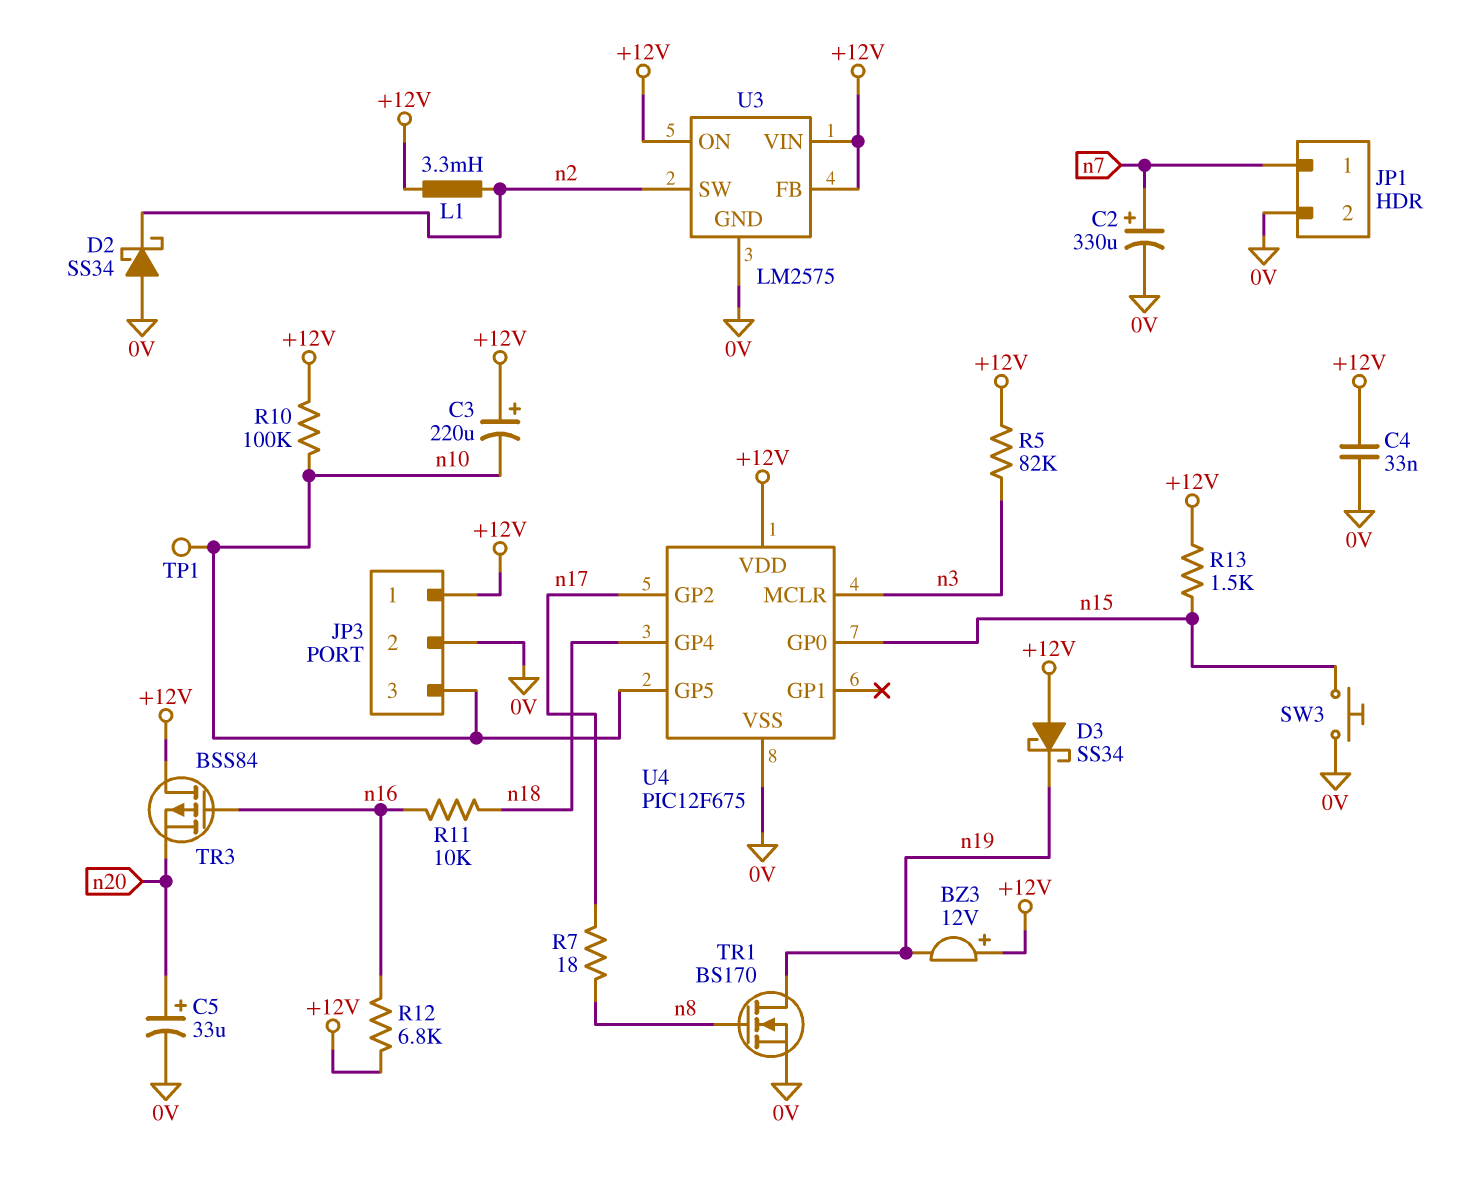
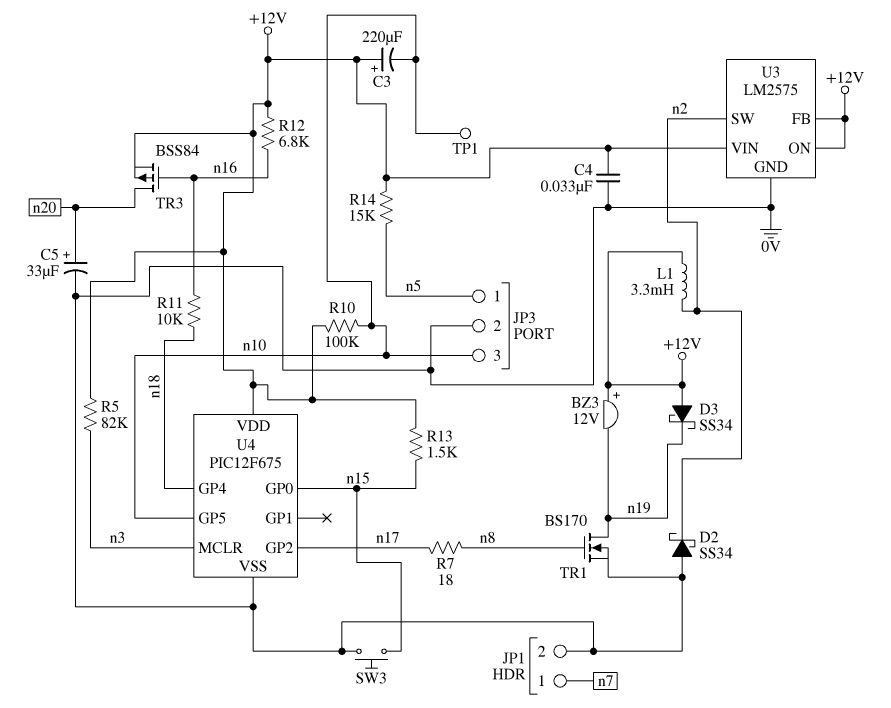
C2: 330uF (plus n7, minus 0V) -> none
JP3 pin 1: +12V -> n5
R14: none -> 15k (+12V, n5)
TR3: PMOS BSS84 (G n16, D +12V, S n20) -> PMOS BSS84 (G n16, D n20, S +12V)

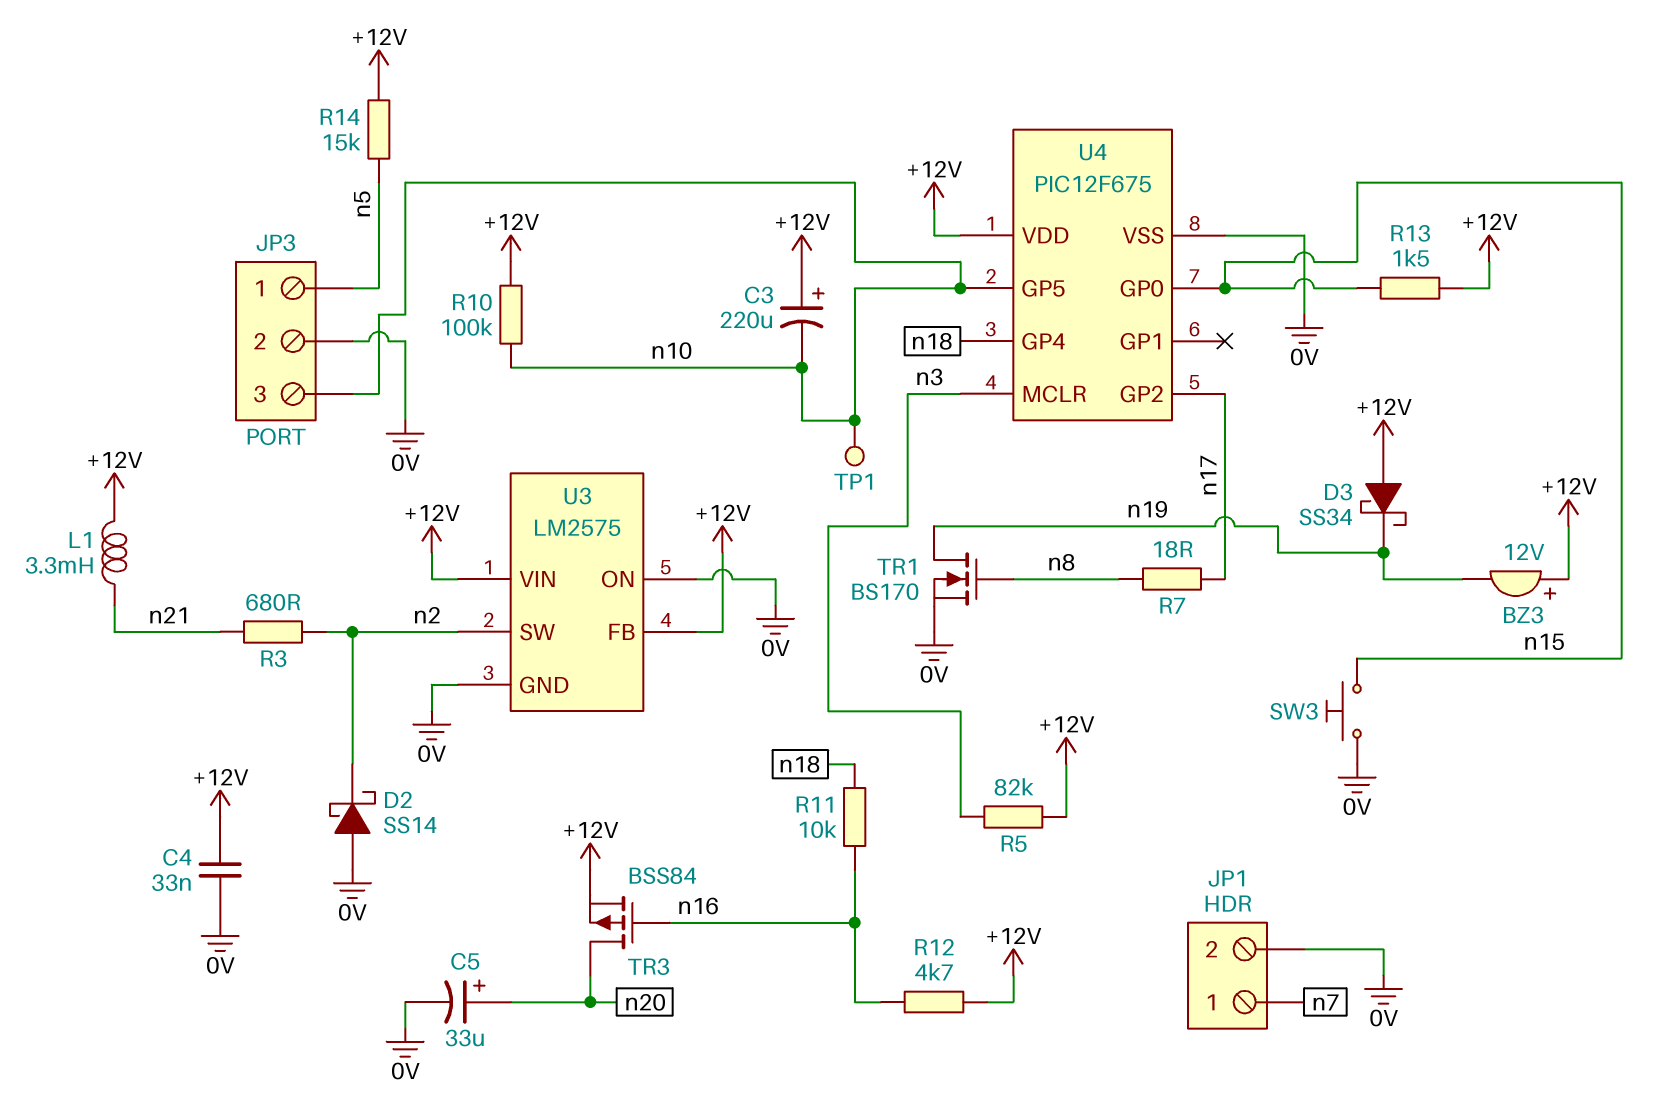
D2: schottky SS34 (A 0V, K n2) -> schottky SS14 (A 0V, K n2)
L1: 3.3mH (+12V, n2) -> 3.3mH (+12V, n21)
R3: none -> 680 (n2, n21)
R12: 6.8k (+12V, n16) -> 4.7k (+12V, n16)
U3 pin ON: +12V -> 0V

